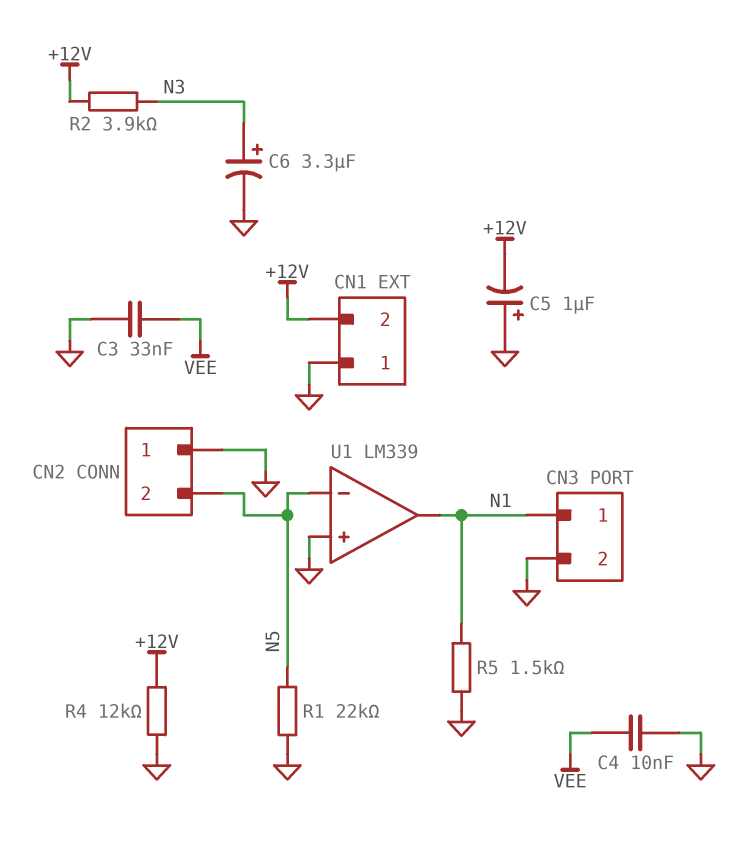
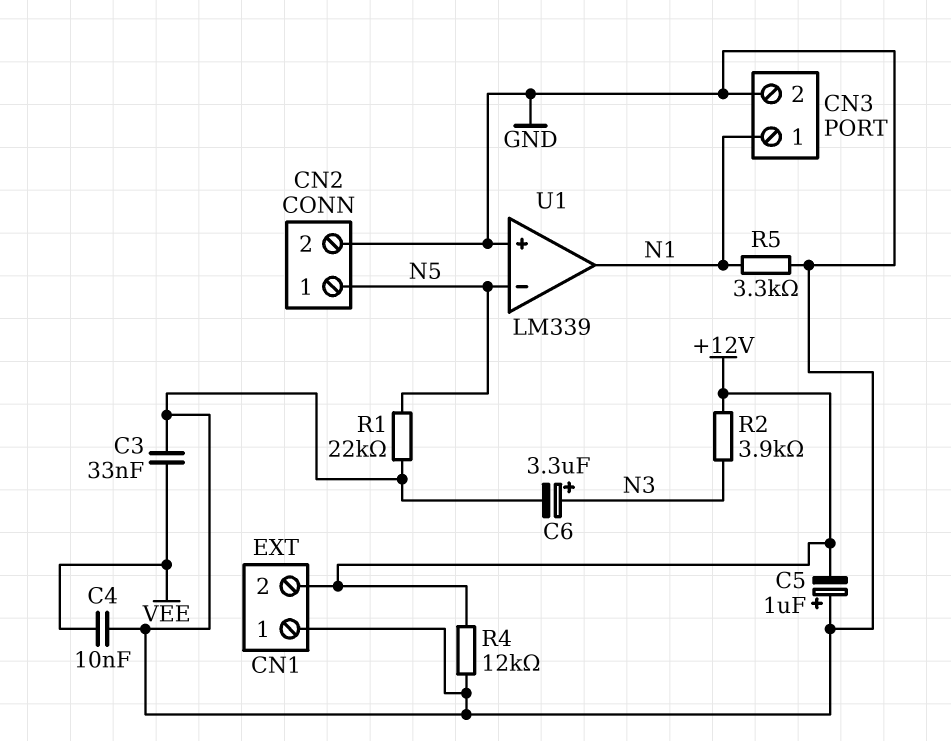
CN2 pin 1: GND -> N5
CN2 pin 2: N5 -> GND
R5: 1.5k (GND, N1) -> 3.3k (GND, N1)

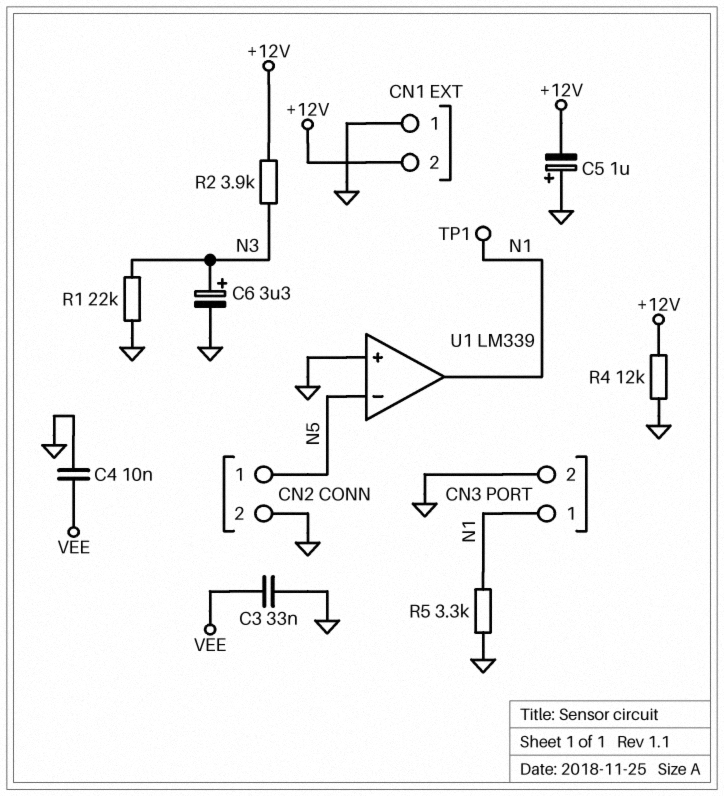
R1: 22k (GND, N5) -> 22k (GND, N3)
TP1: none -> test point (N1)

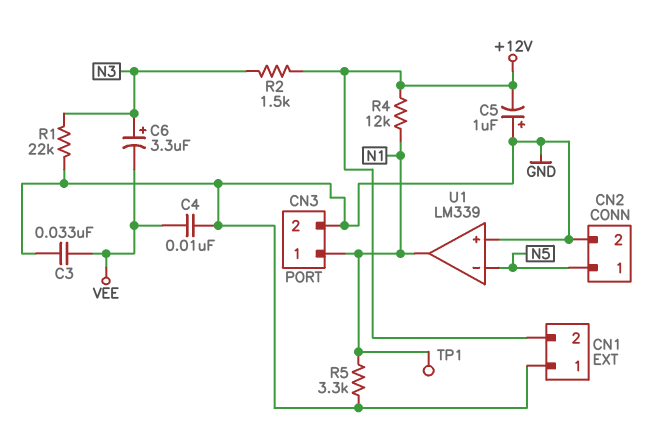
C6: 3.3uF (plus N3, minus GND) -> 3.3uF (plus N3, minus VEE)
R2: 3.9k (+12V, N3) -> 1.5k (+12V, N3)
R4: 12k (+12V, GND) -> 12k (+12V, N1)

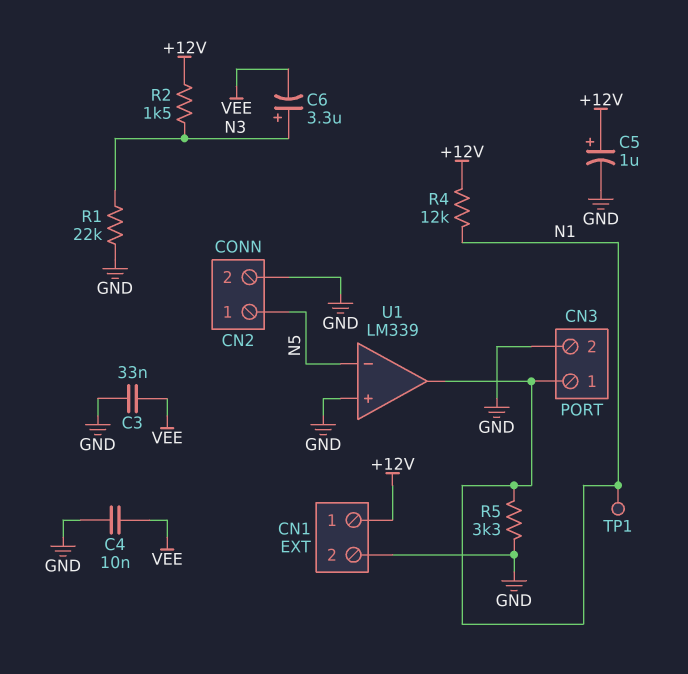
C5: 1uF (plus GND, minus +12V) -> 1uF (plus +12V, minus GND)
CN1 pin 1: GND -> +12V
CN1 pin 2: +12V -> GND

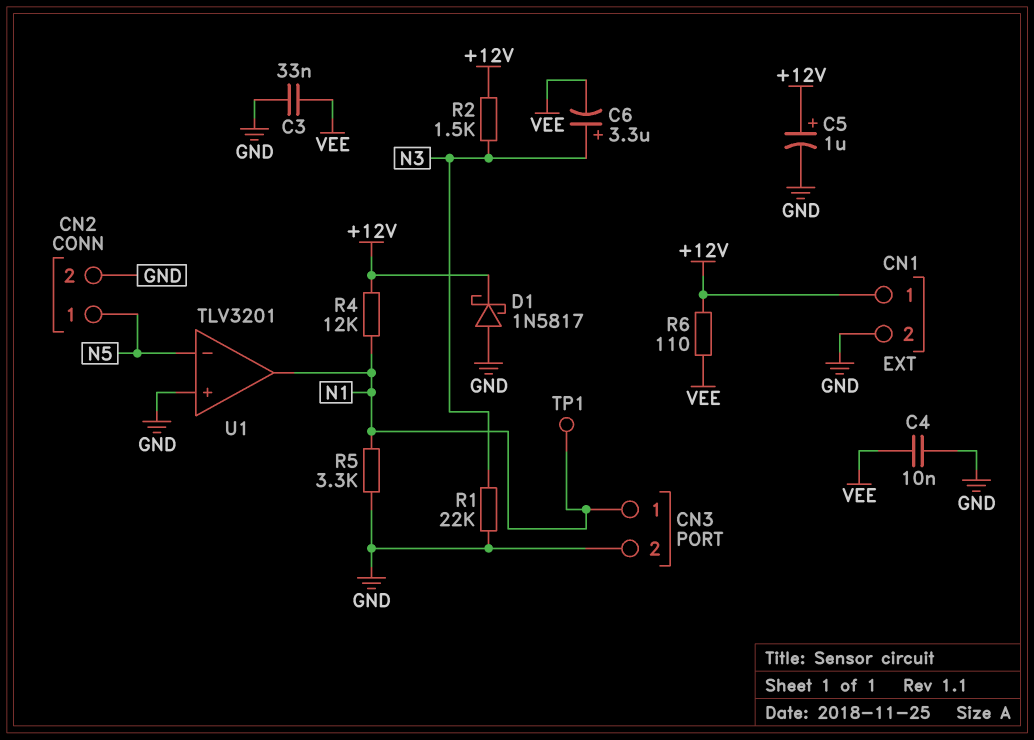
D1: none -> schottky 1N5817 (A GND, K +12V)
R6: none -> 110 (+12V, VEE)
U1: LM339 -> TLV3201

